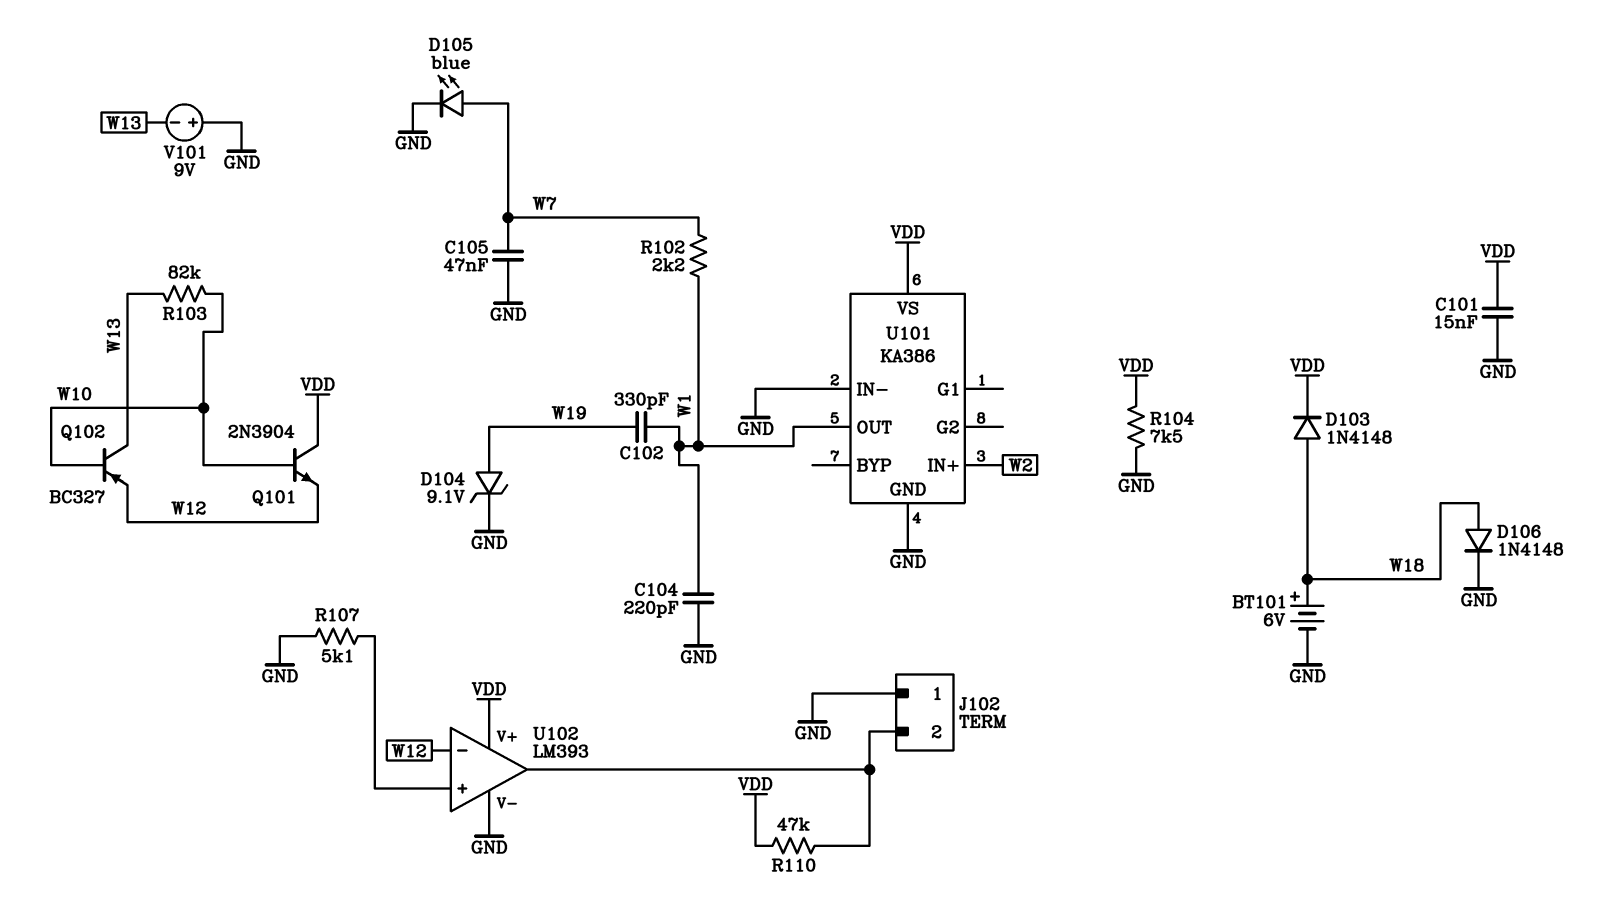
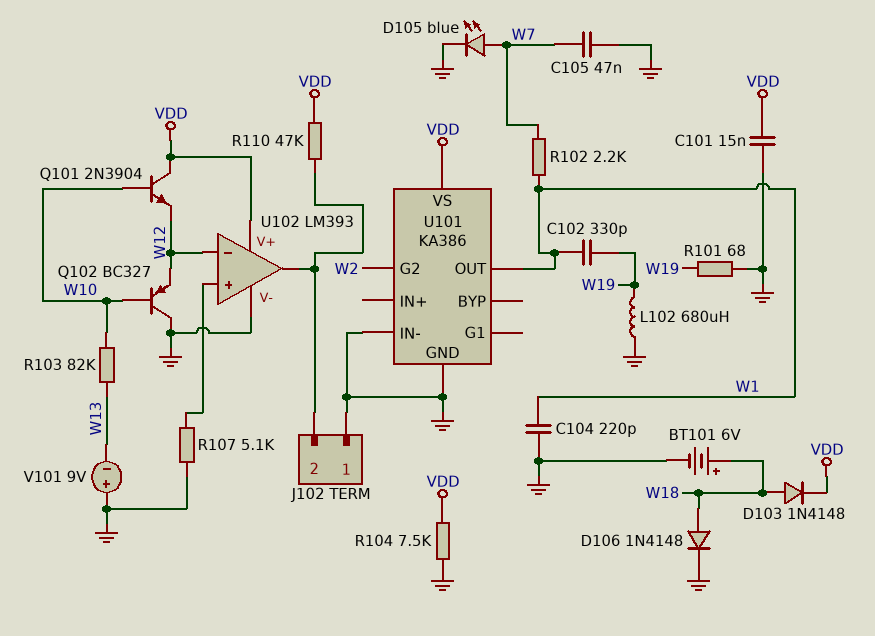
D104: zener 9.1V (A W19, K GND) -> none
L102: none -> 680uH (GND, W19)
Q102: PNP BC327 (B W10, C W13, E W12) -> PNP BC327 (B W10, C GND, E W12)
R101: none -> 68 (GND, W19)
U101 pin G2: none -> W2
U101 pin IN+: W2 -> none

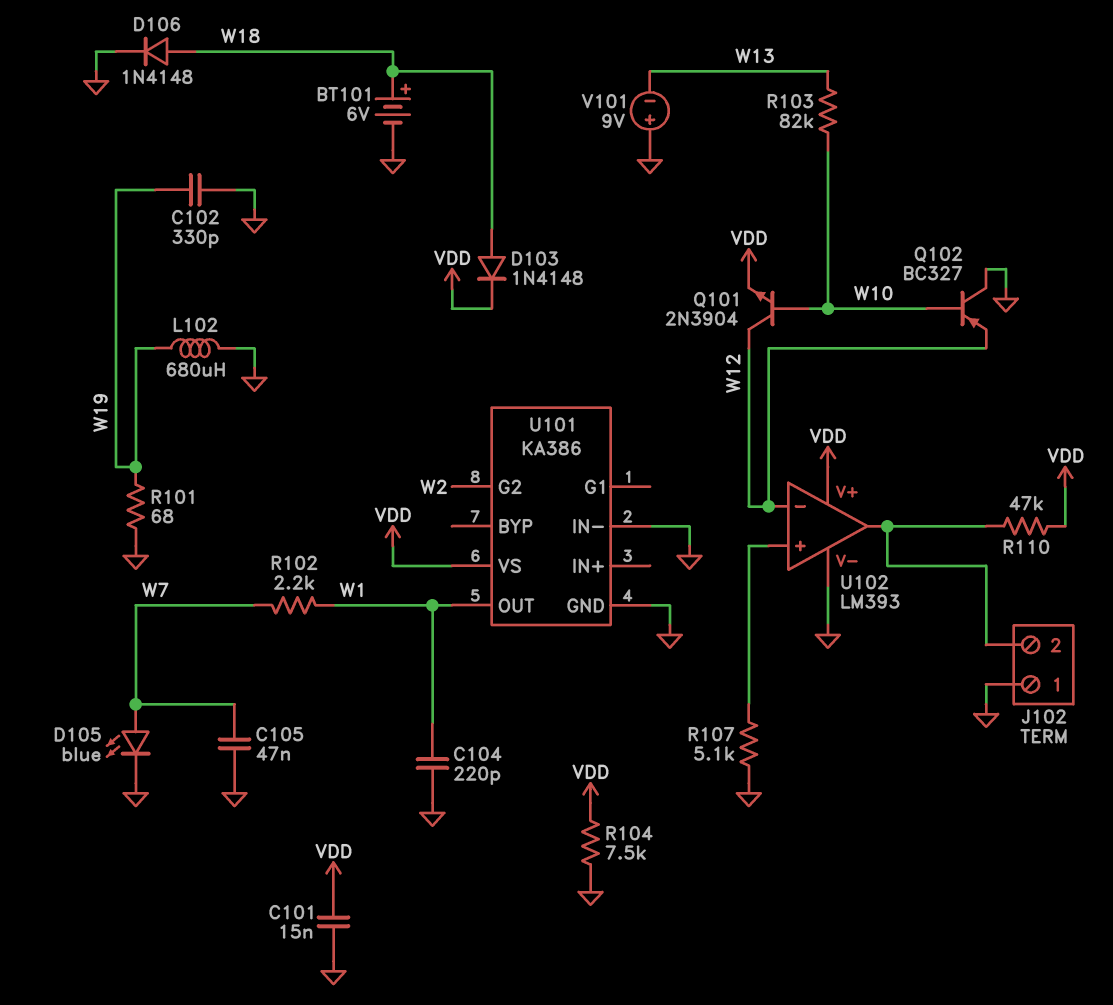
C102: 330pF (W1, W19) -> 330pF (GND, W19)
Q101: NPN 2N3904 (B W10, C VDD, E W12) -> NPN 2N3904 (B W10, C W12, E VDD)

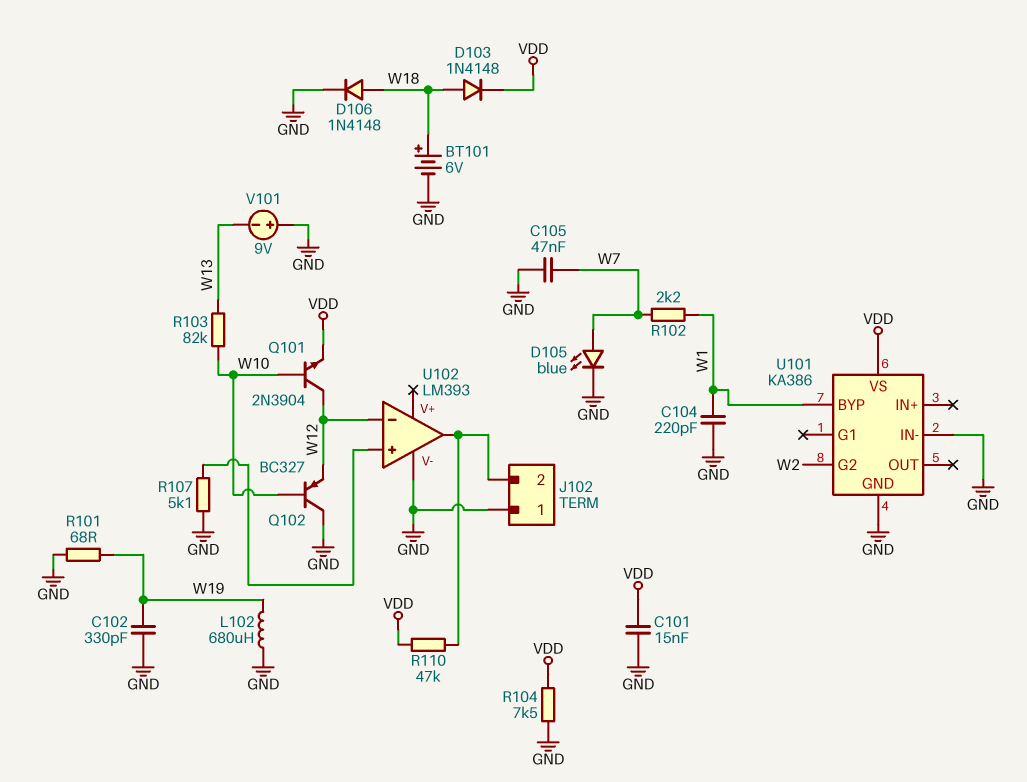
U101 pin BYP: none -> W1
U101 pin OUT: W1 -> none
U102 pin V+: VDD -> none

